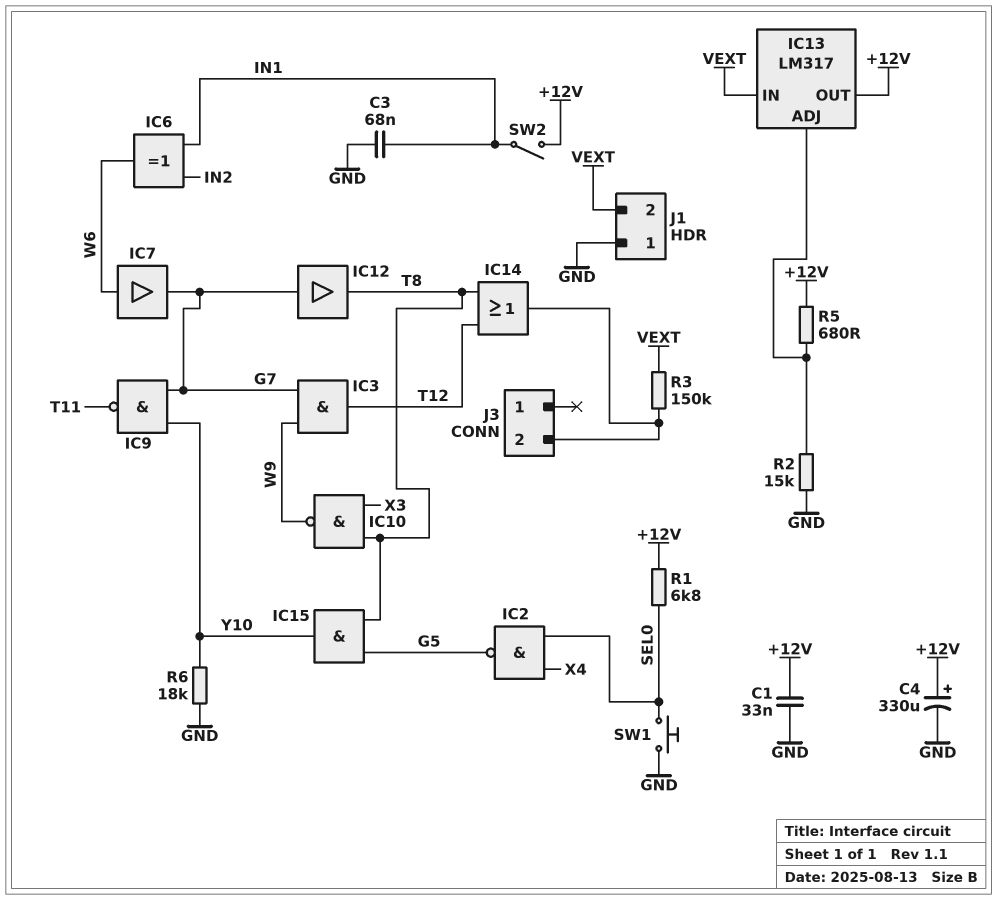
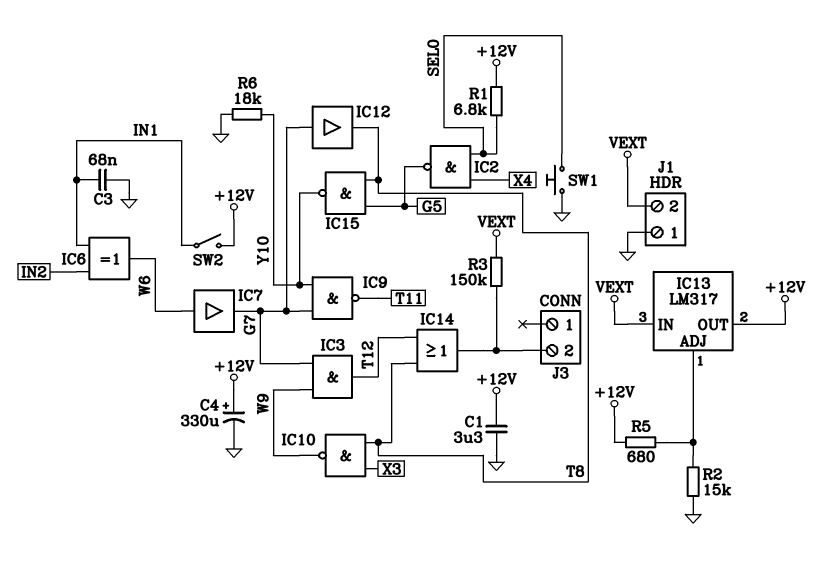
C1: 33nF (+12V, GND) -> 3.3uF (+12V, GND)
IC15: AND (in G5, in T8, out Y10) -> NAND (in G5, in T8, out Y10)

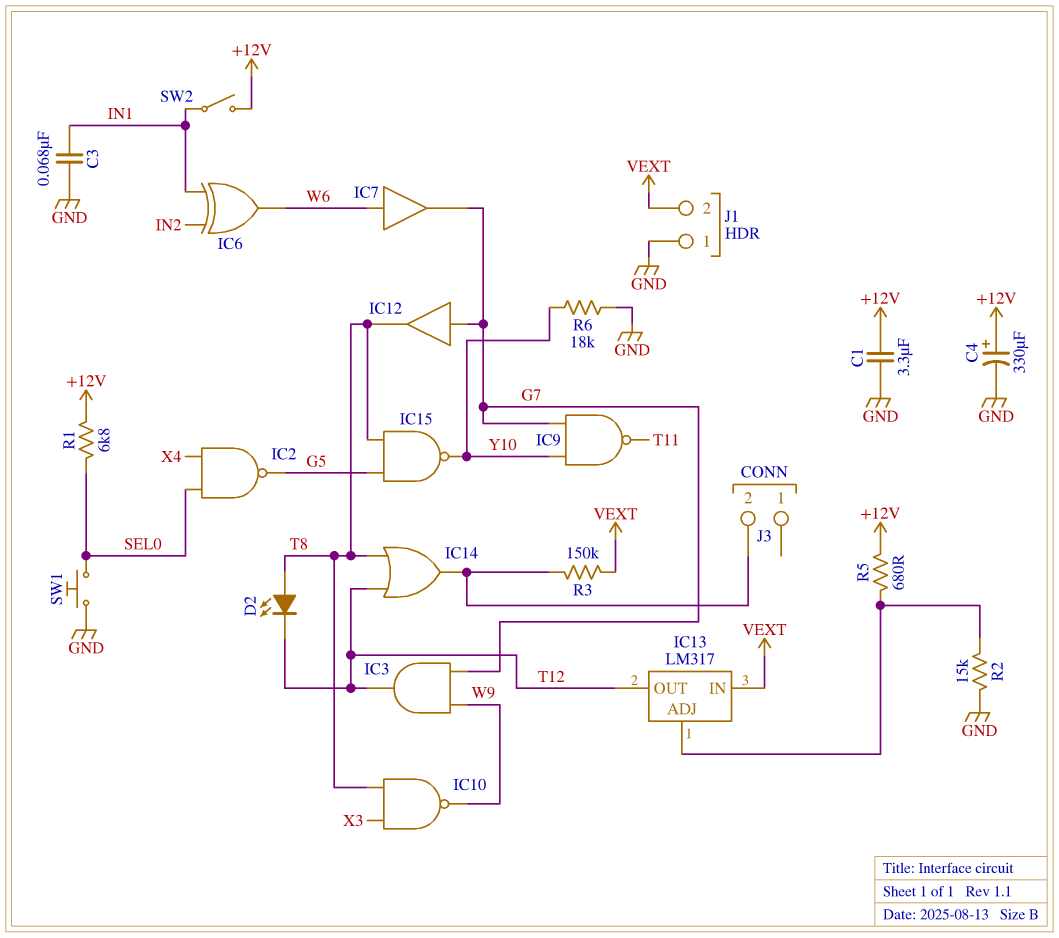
D2: none -> LED (A T8, K T12)
IC13 pin OUT: +12V -> T12

